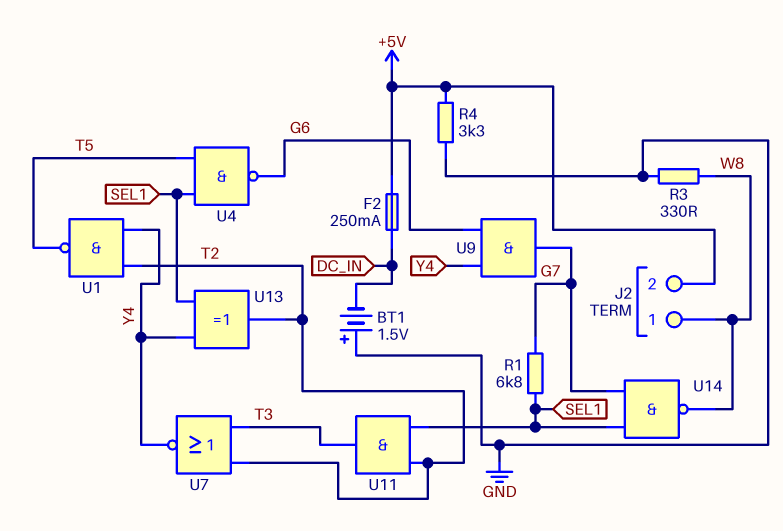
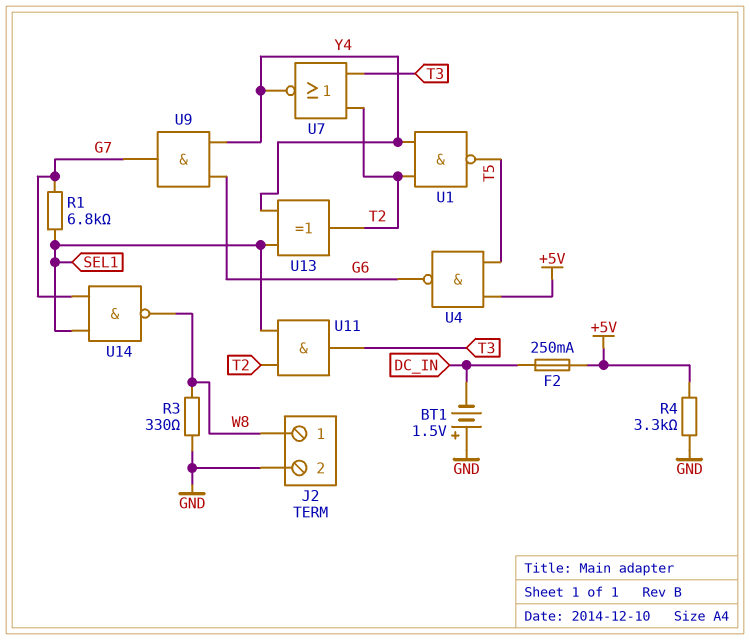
J2 pin 2: +5V -> GND
U4: NAND (in SEL1, in T5, out G6) -> NAND (in +5V, in T5, out G6)

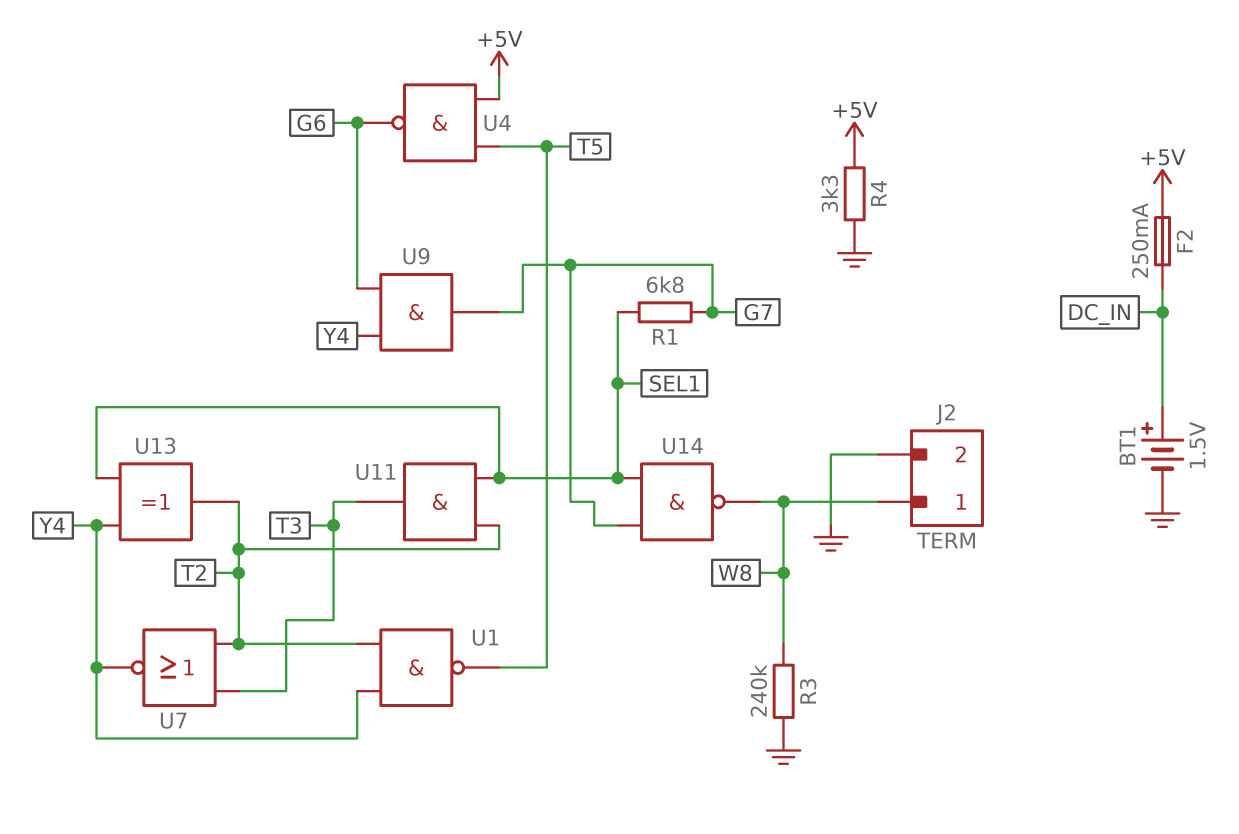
BT1: 1.5V (plus GND, minus DC_IN) -> 1.5V (plus DC_IN, minus GND)
R3: 330 (GND, W8) -> 240k (GND, W8)

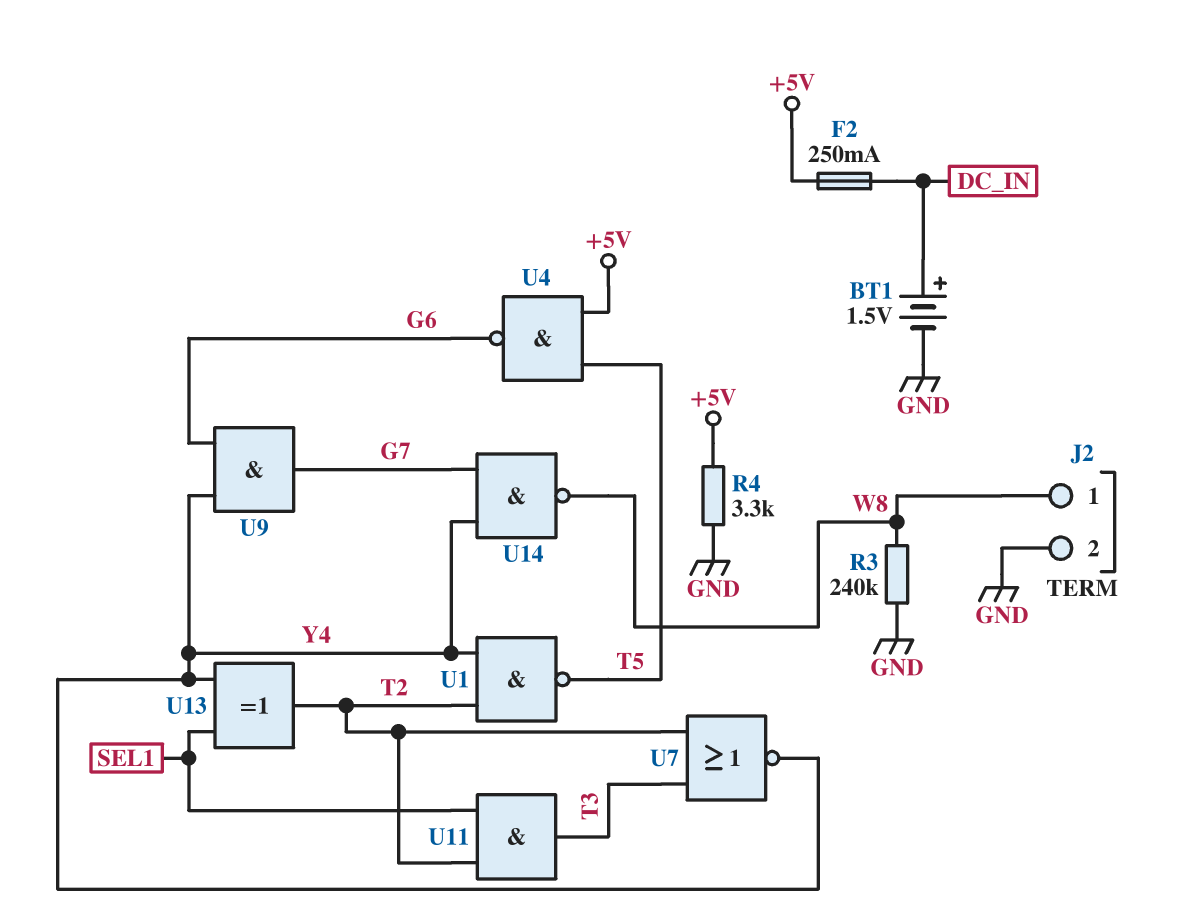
R1: 6.8k (G7, SEL1) -> none
U14: NAND (in G7, in SEL1, out W8) -> NAND (in G7, in Y4, out W8)

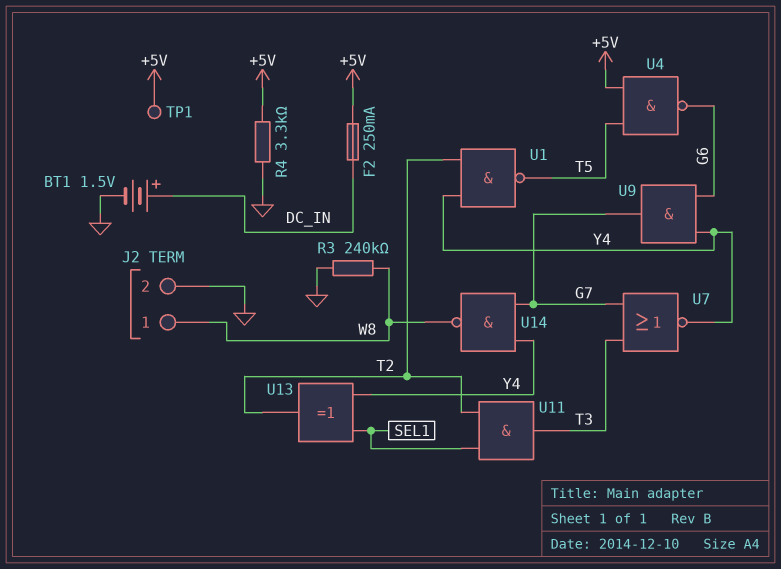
TP1: none -> test point (+5V)
U7: NOR (in T2, in T3, out Y4) -> NOR (in G7, in T3, out Y4)

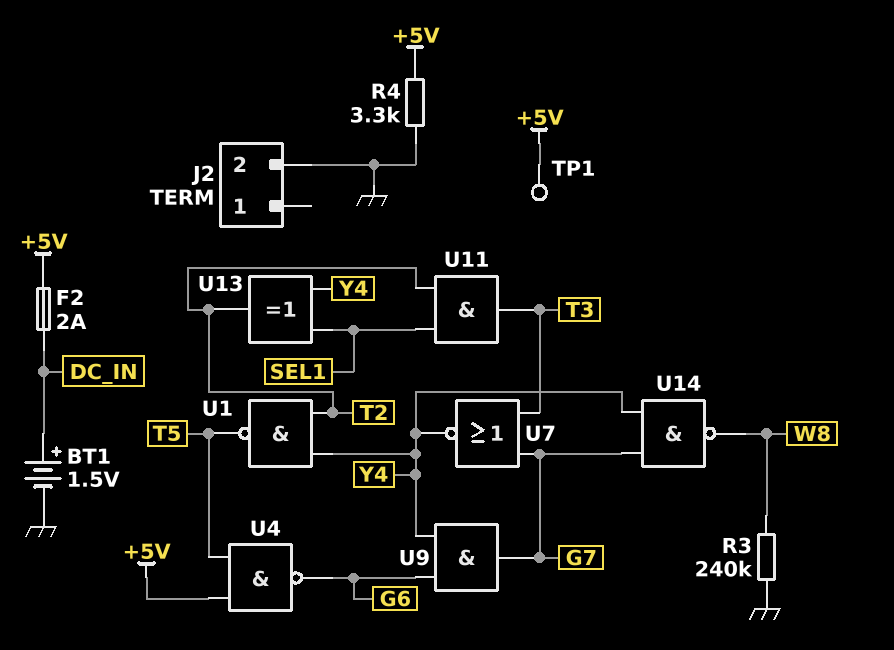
F2: 250mA (+5V, DC_IN) -> 2A (+5V, DC_IN)
J2 pin 1: W8 -> none

